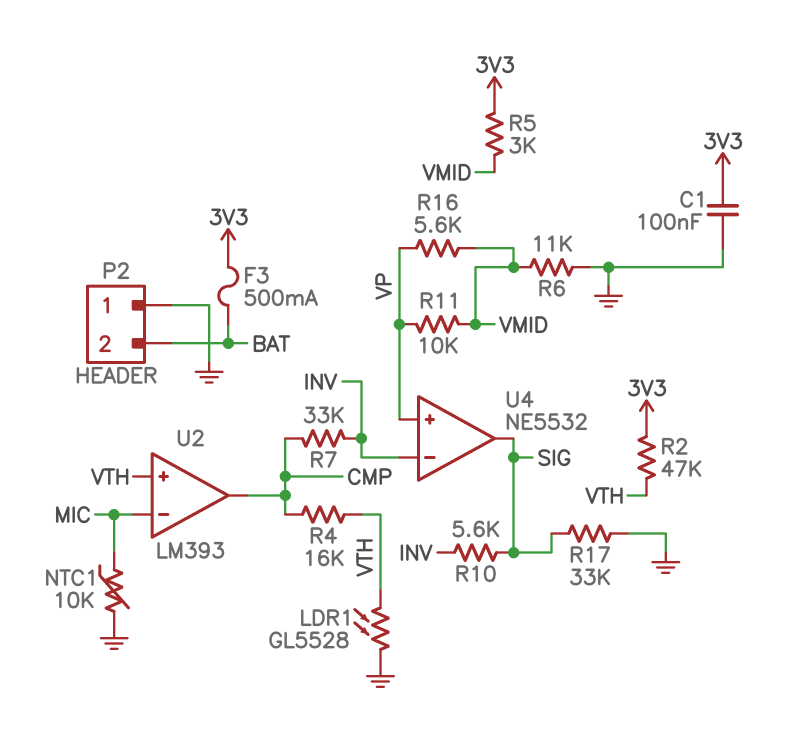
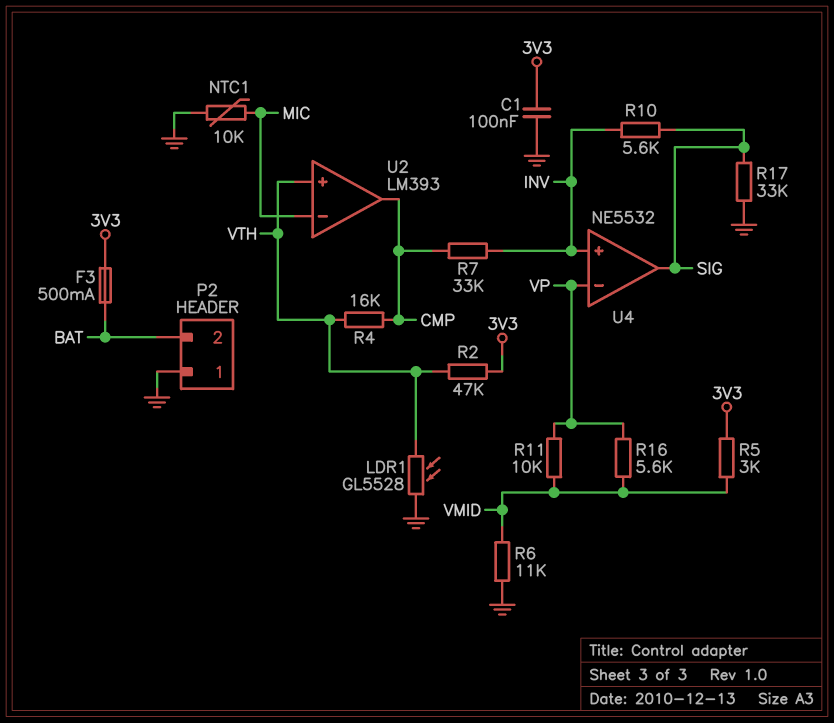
U4 pin in+: VP -> INV
U4 pin in-: INV -> VP

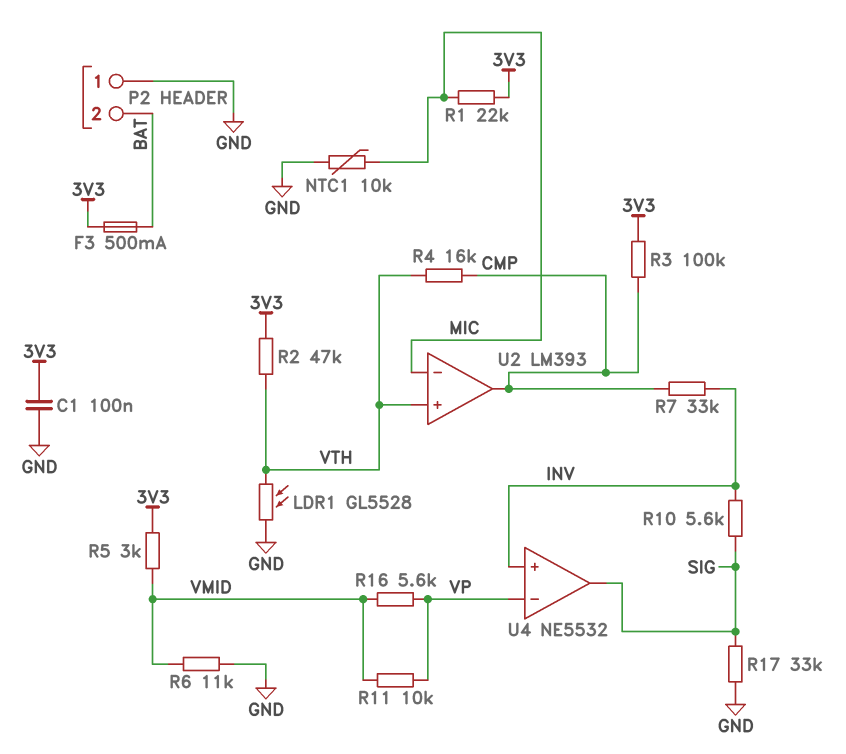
R1: none -> 22k (3V3, MIC)
R3: none -> 100k (3V3, CMP)

